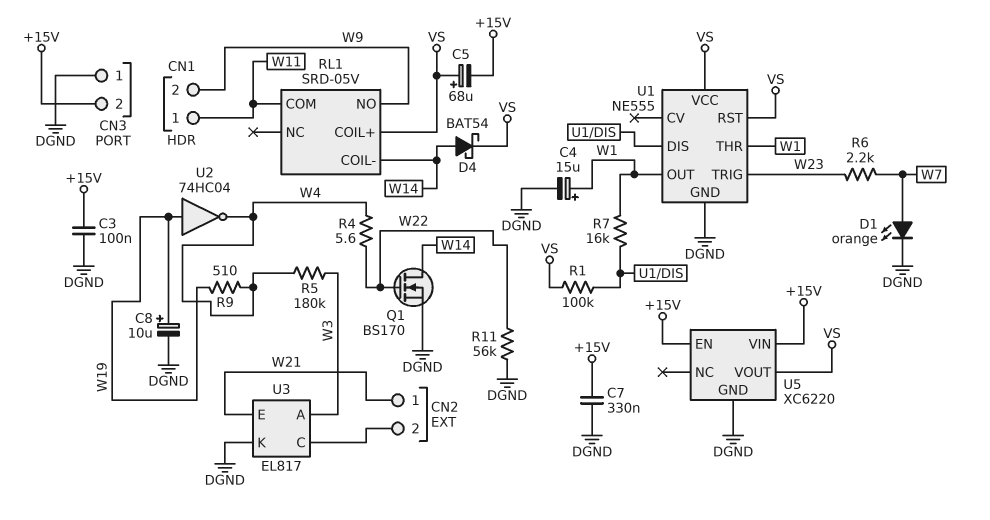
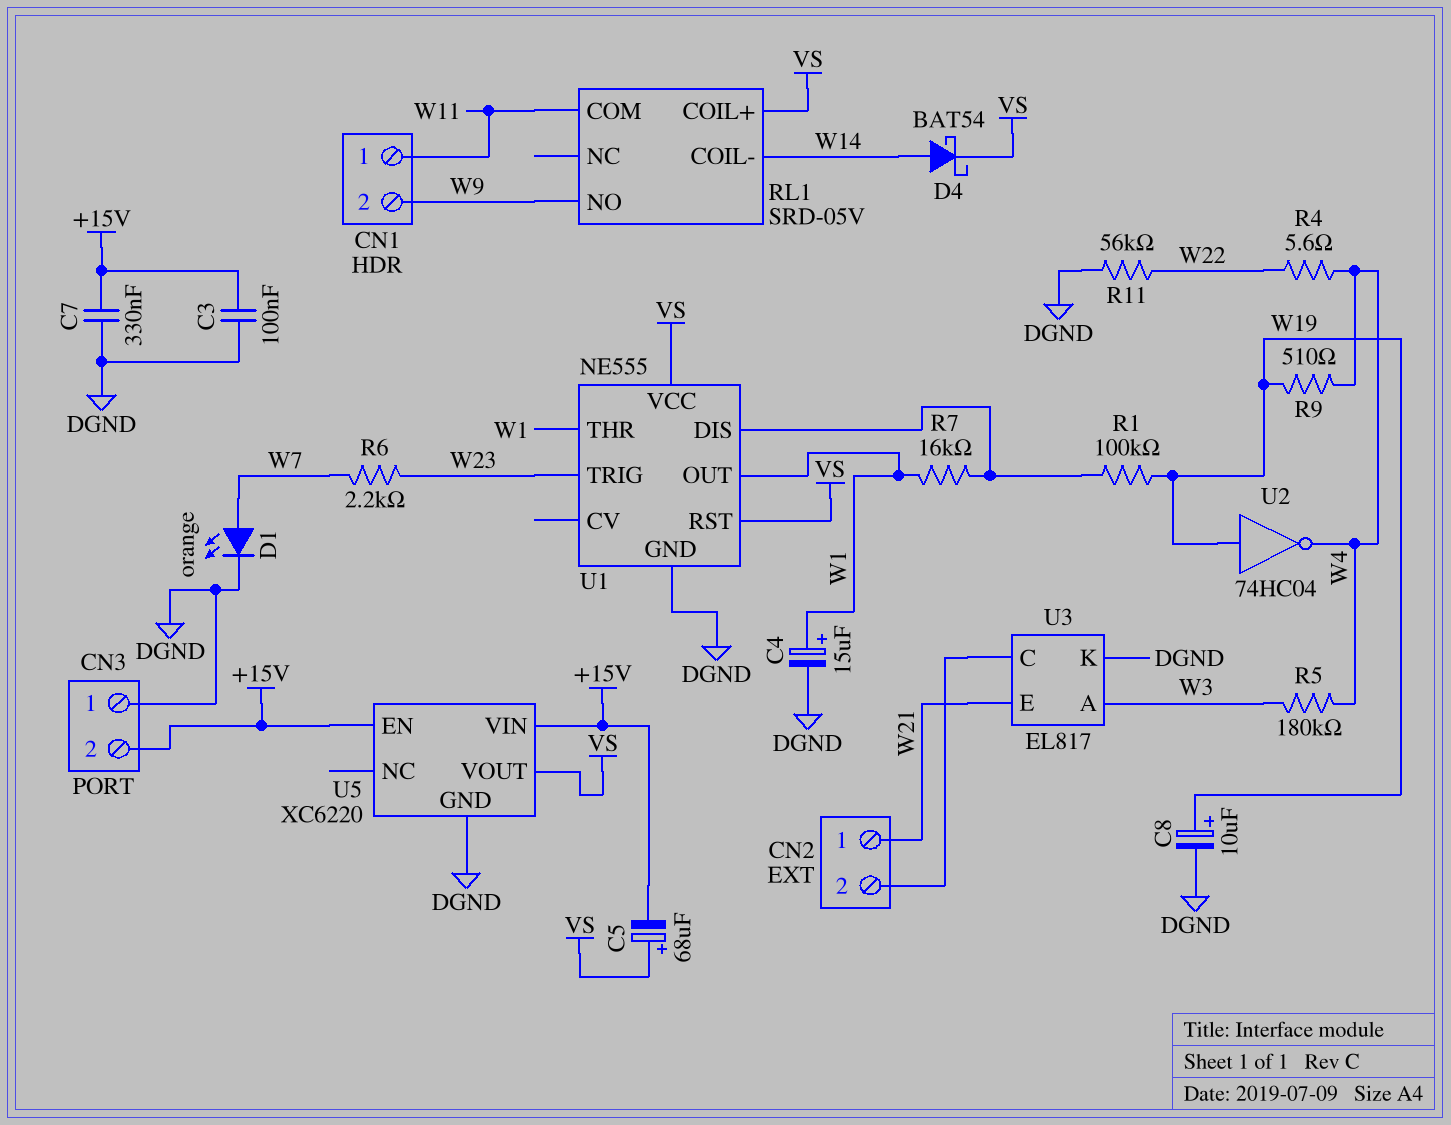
Q1: NMOS BS170 (G W22, D W14, S DGND) -> none
R1: 100k (U1/DIS, VS) -> 100k (U1/DIS, W19)

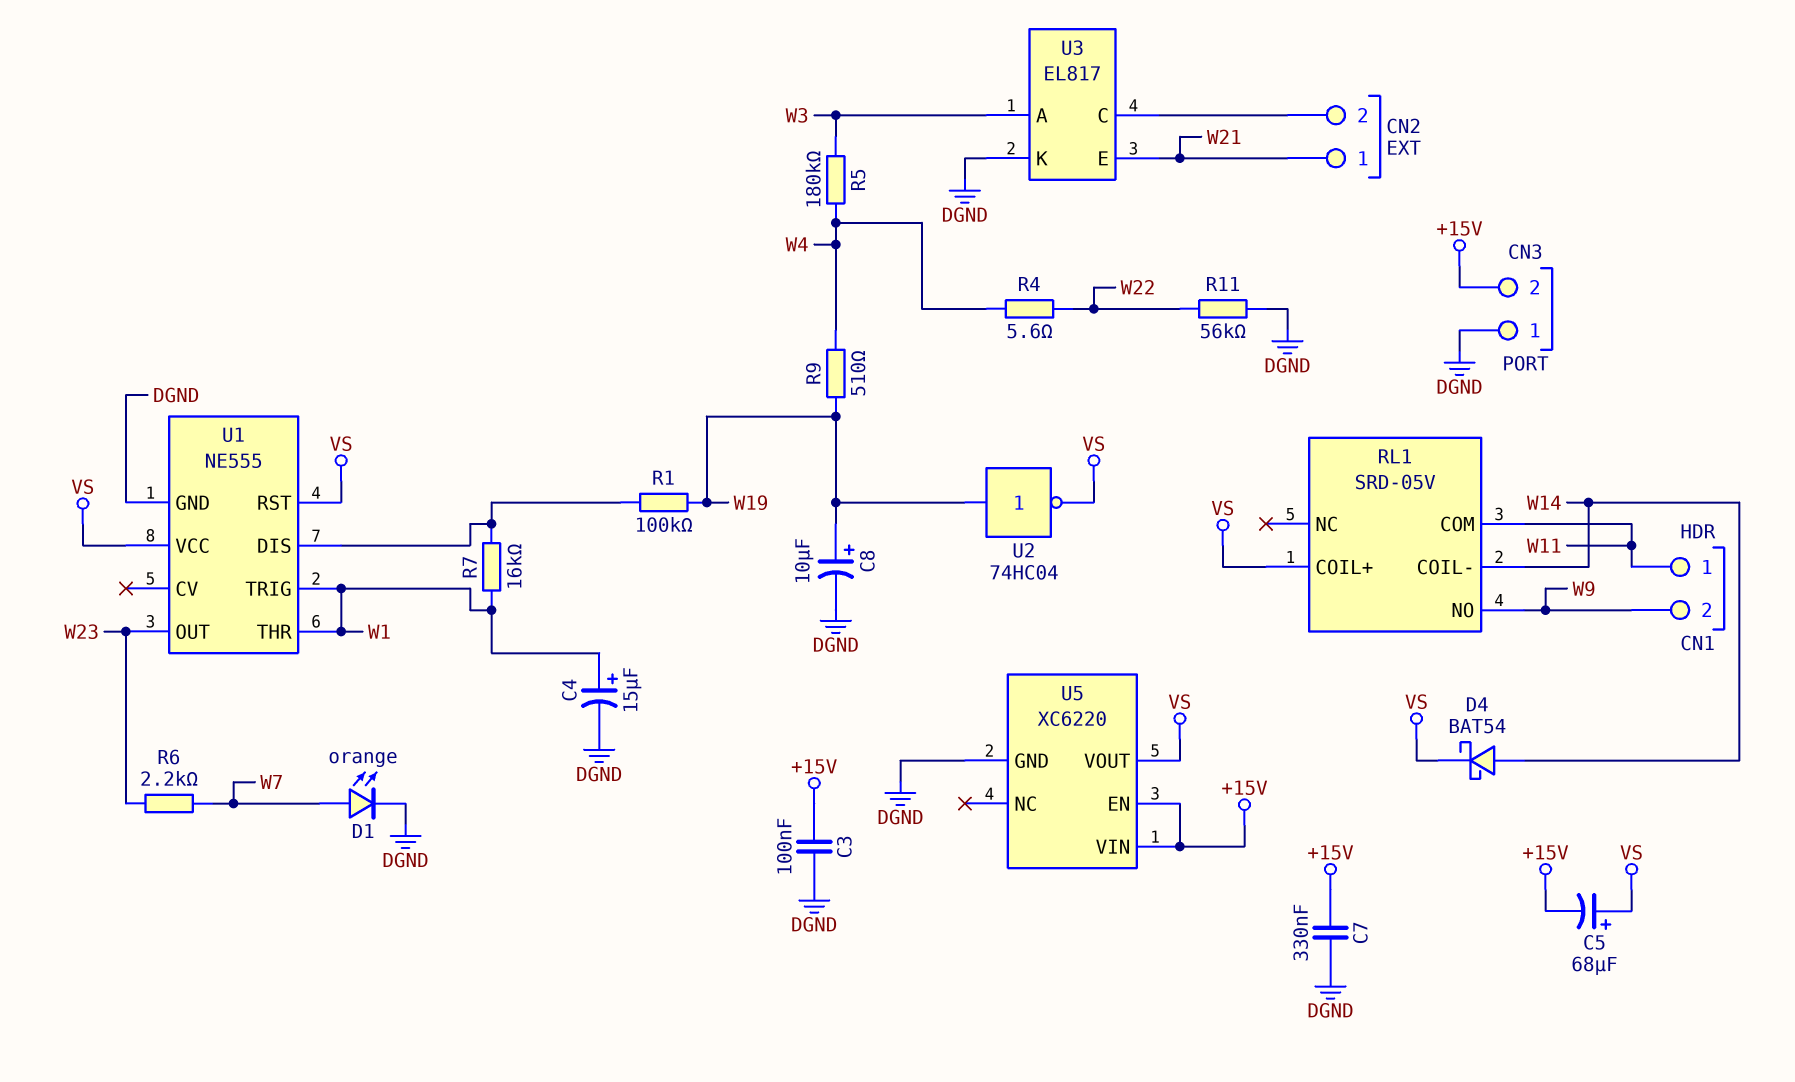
U1 pin OUT: W1 -> W23
U1 pin TRIG: W23 -> W1
U2: NOT 74HC04 (in W19, out W4) -> NOT 74HC04 (in W19, out VS)

